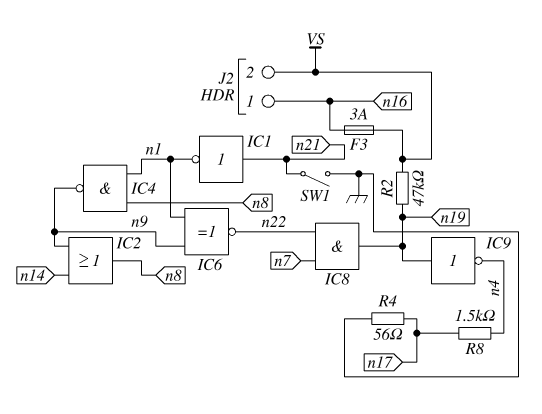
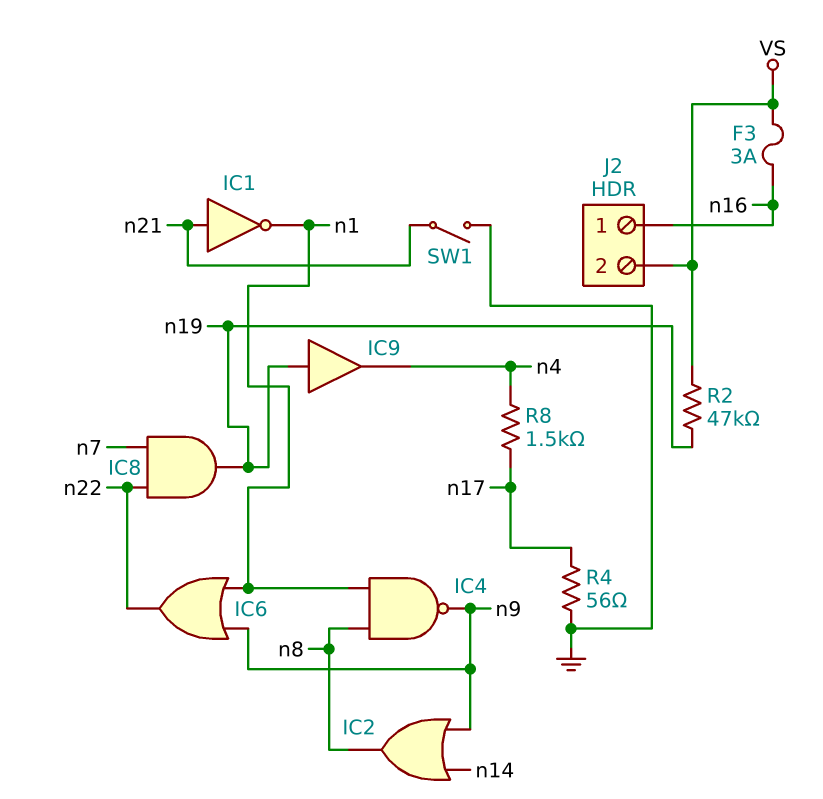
IC6: XNOR (in n1, in n9, out n22) -> OR (in n1, in n9, out n22)
IC9: NOT (in n19, out n4) -> buffer (in n19, out n4)

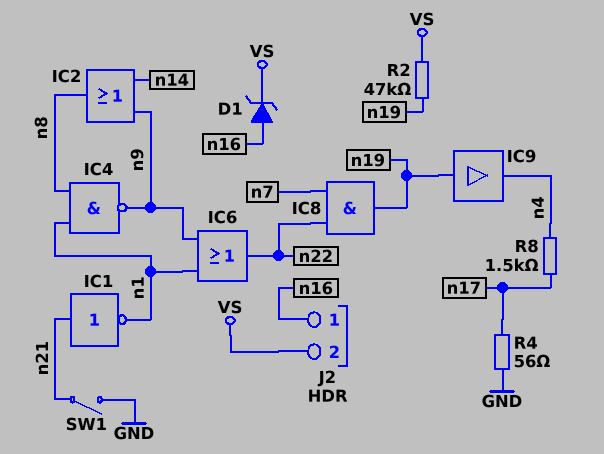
D1: none -> zener (A n16, K VS)
F3: 3A (VS, n16) -> none

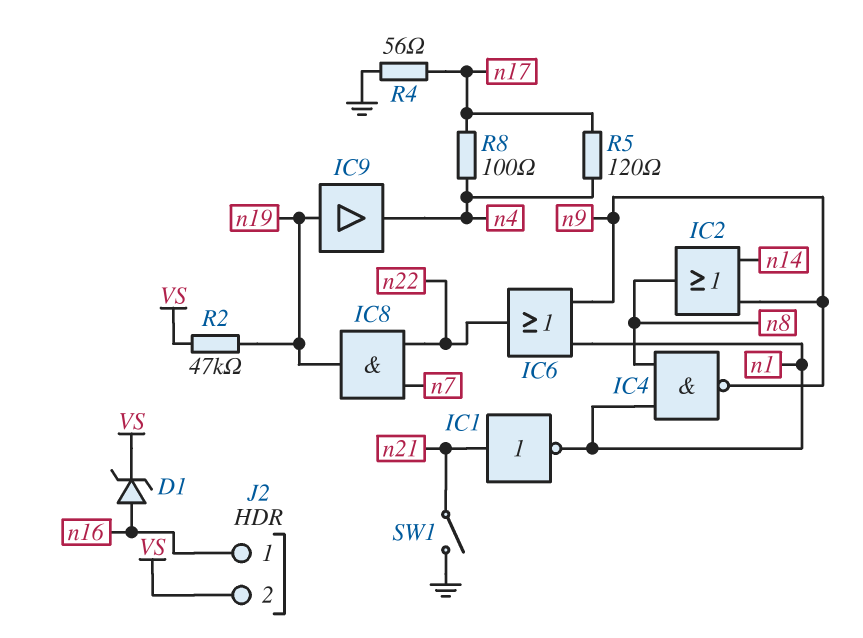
R5: none -> 120 (n4, n17)
R8: 1.5k (n4, n17) -> 100 (n4, n17)

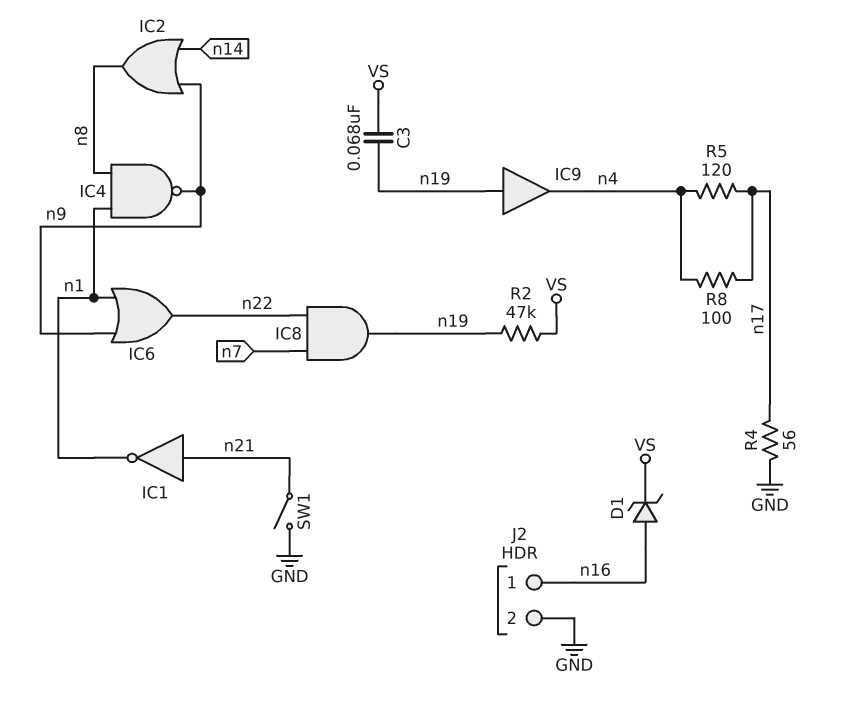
C3: none -> 68nF (VS, n19)
J2 pin 2: VS -> GND

